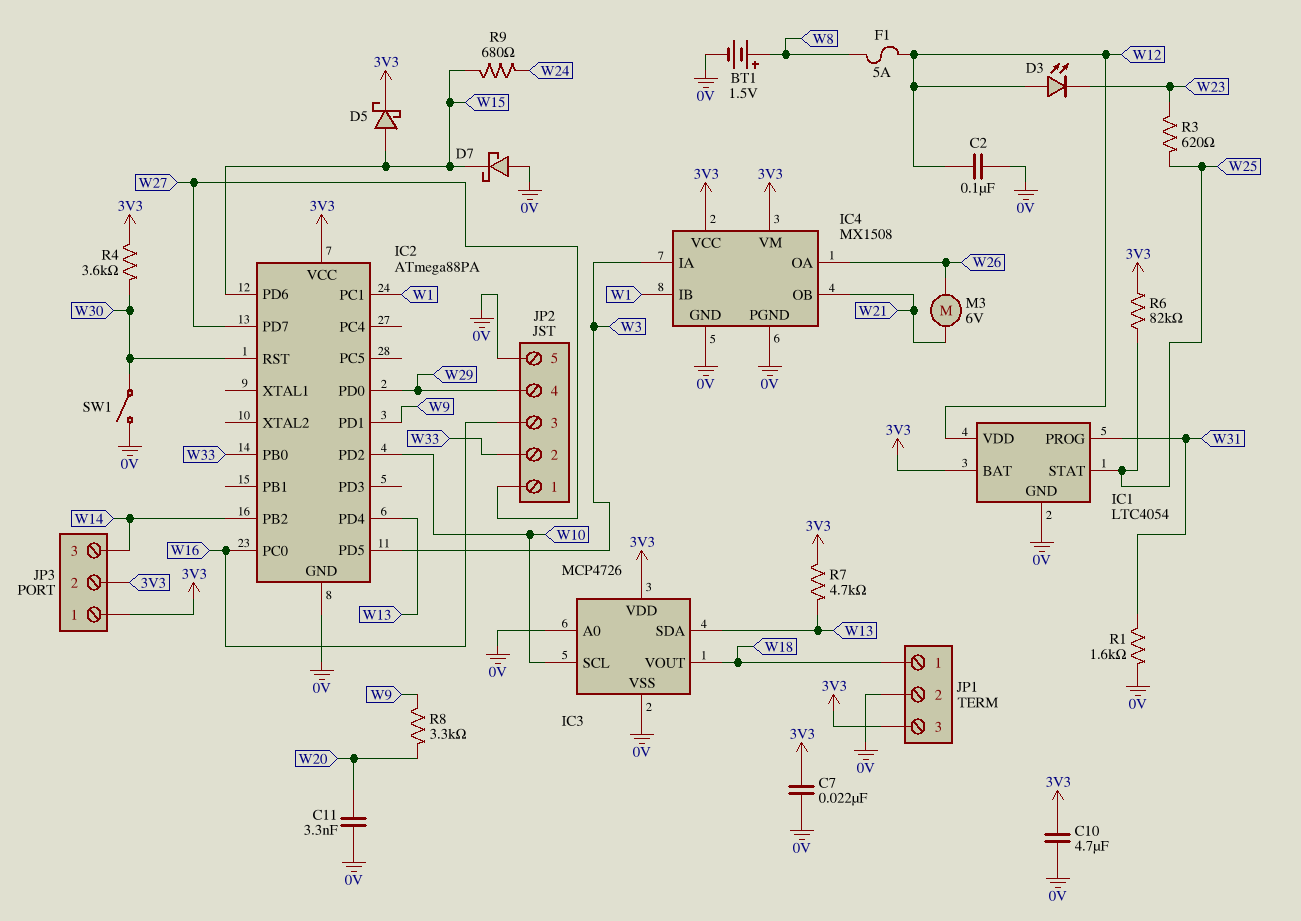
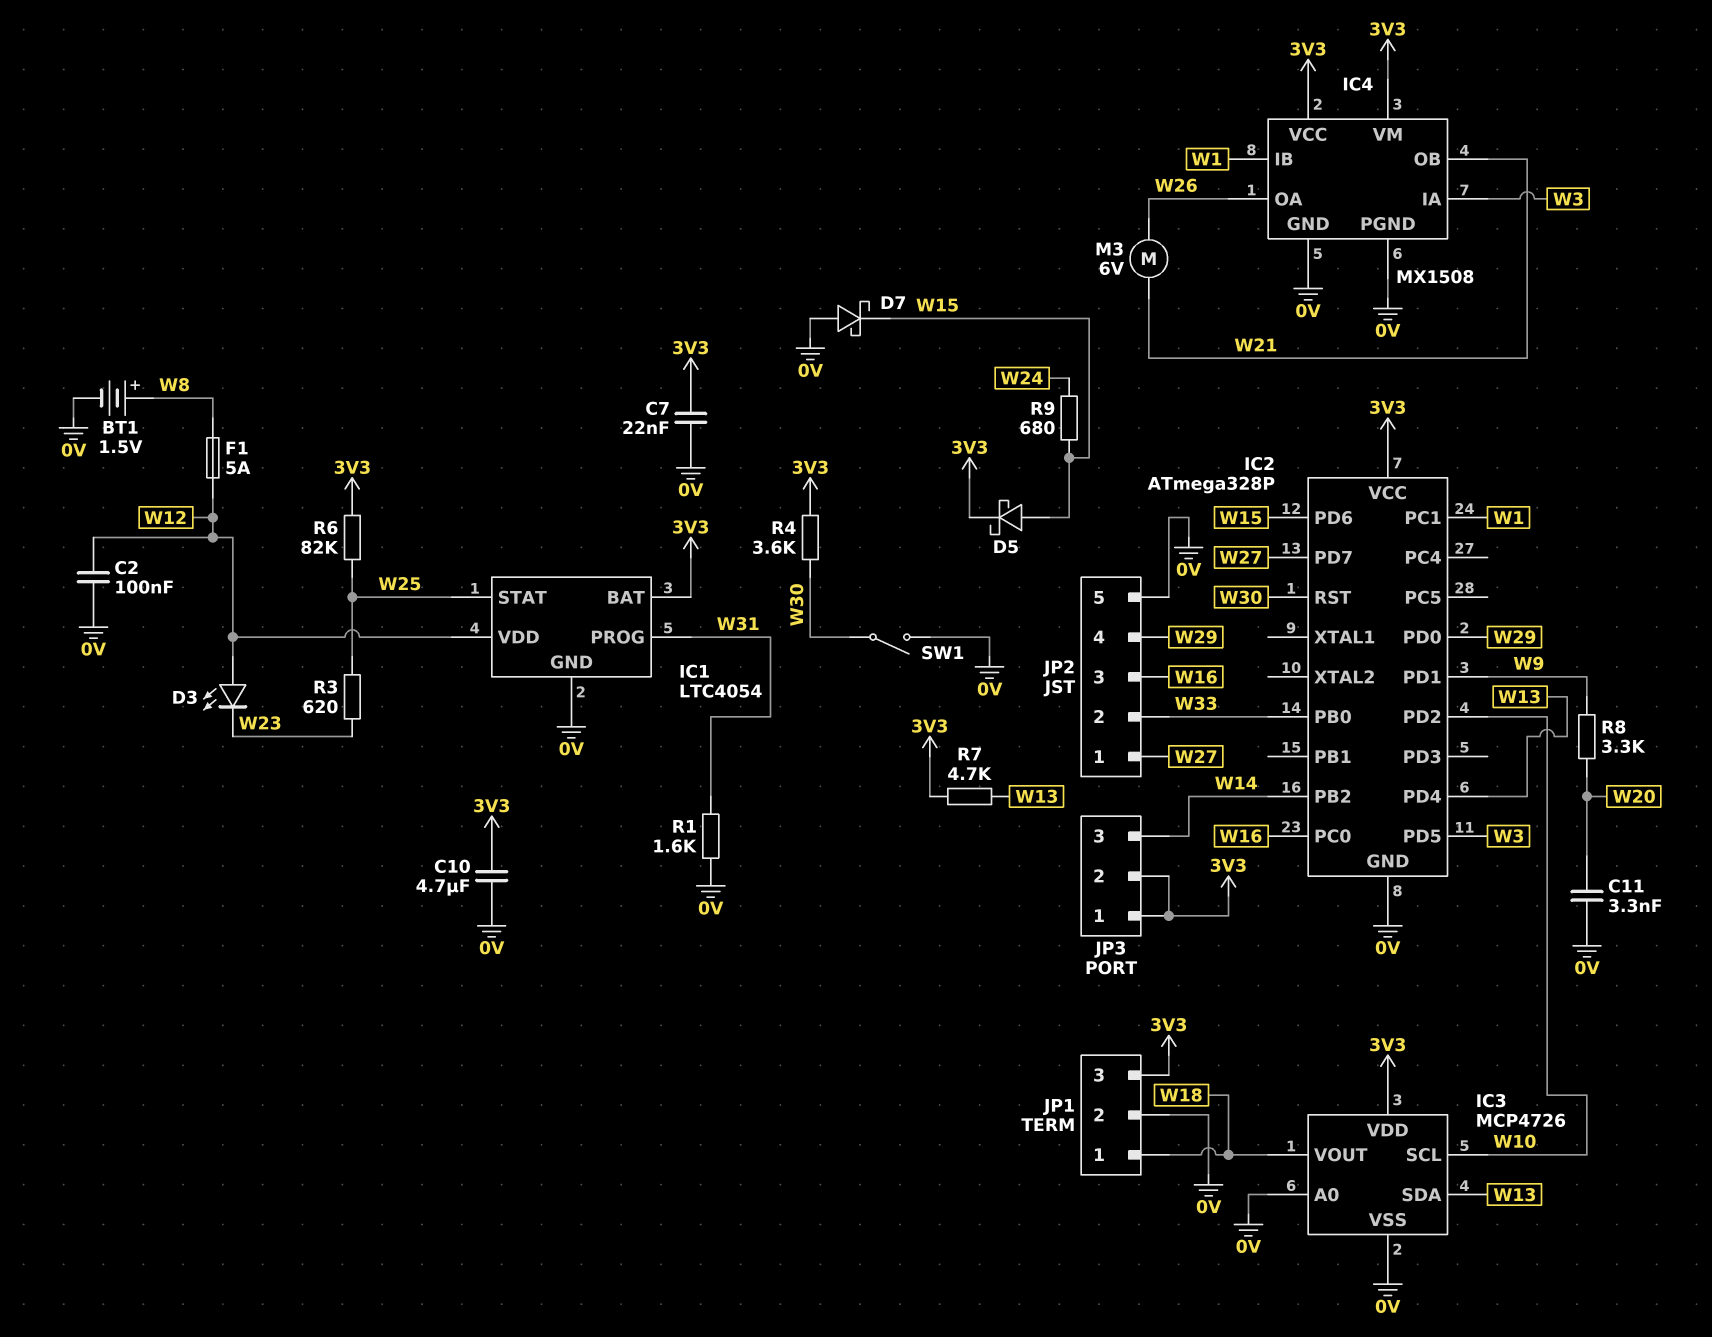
IC2: ATmega88PA -> ATmega328P

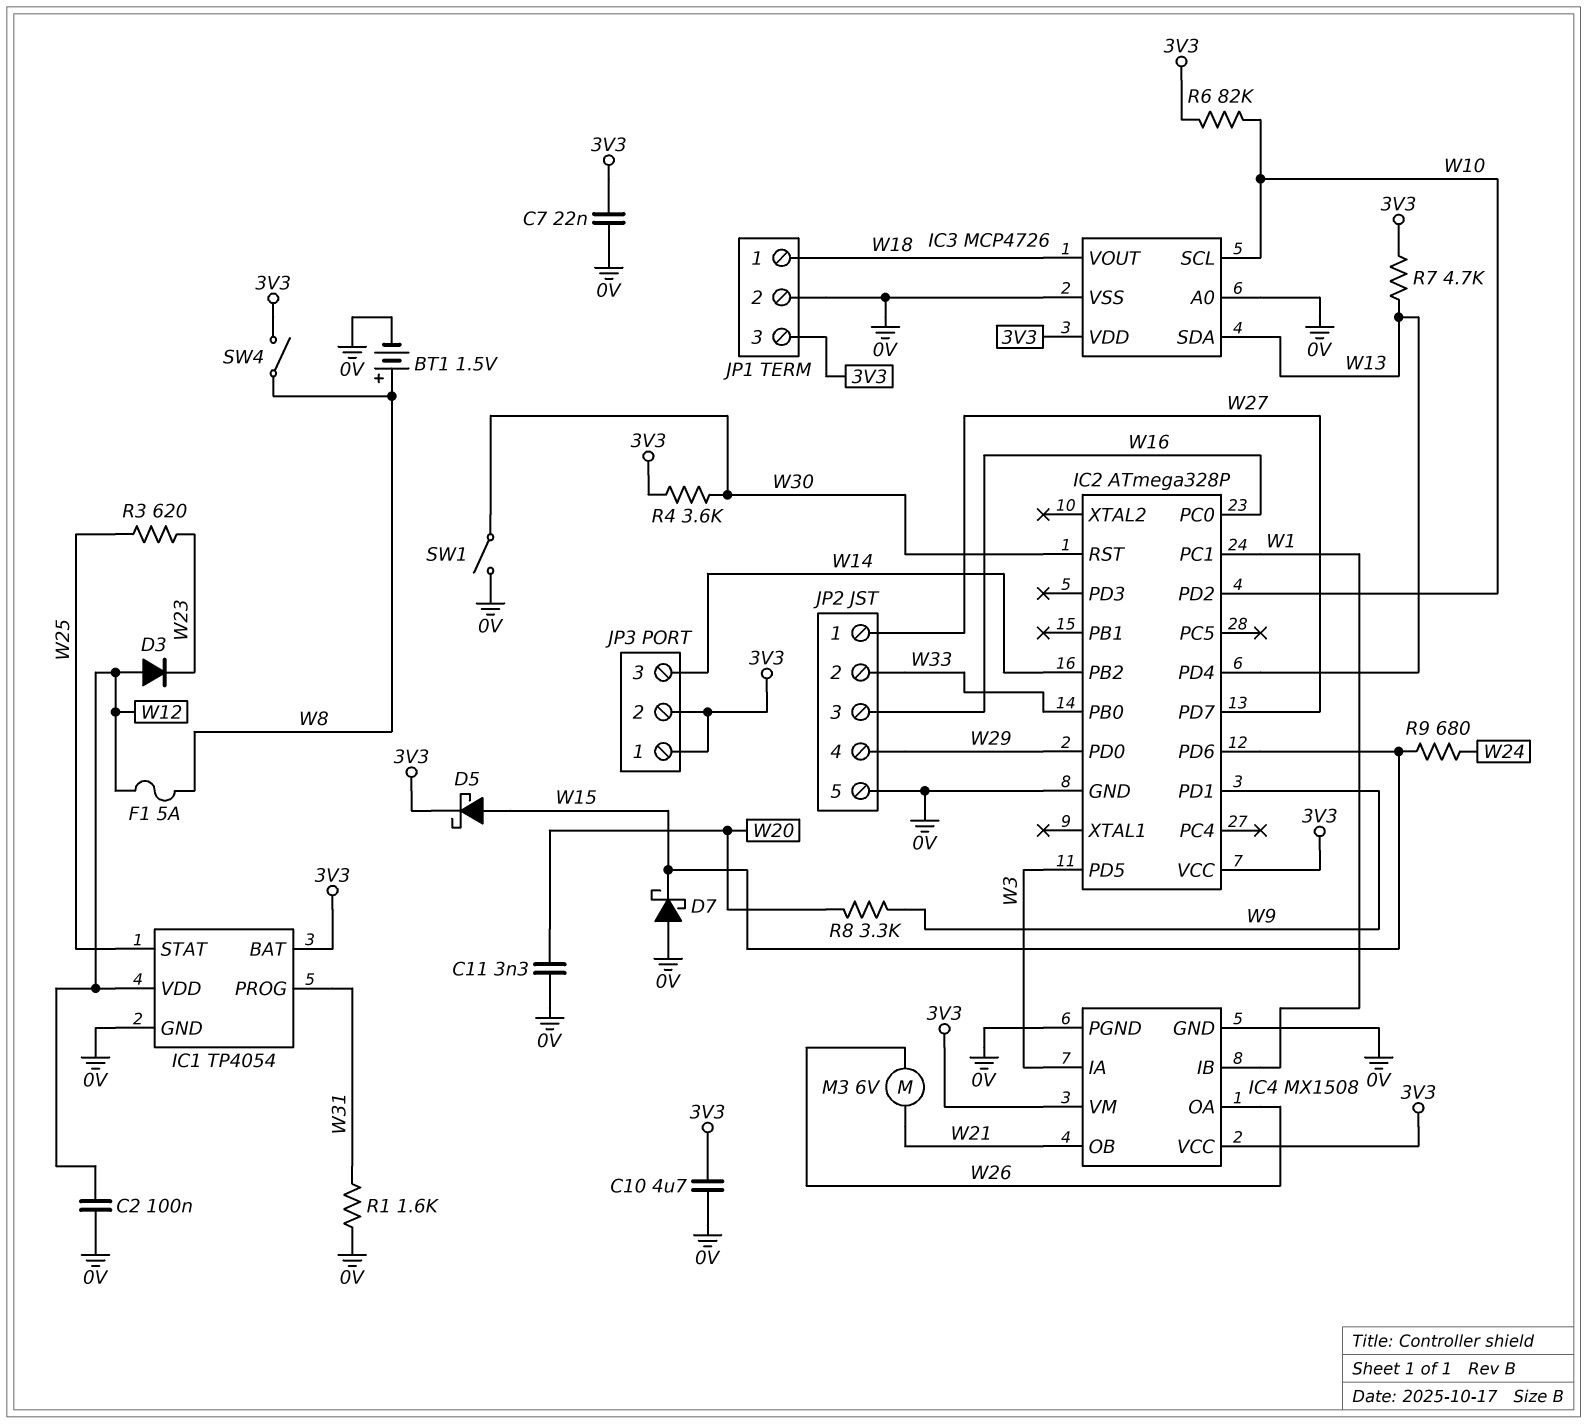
D3: LED (A W12, K W23) -> diode (A W12, K W23)
IC1: LTC4054 -> TP4054
R6: 82k (3V3, W25) -> 82k (3V3, W10)
SW4: none -> switch (3V3, W8)

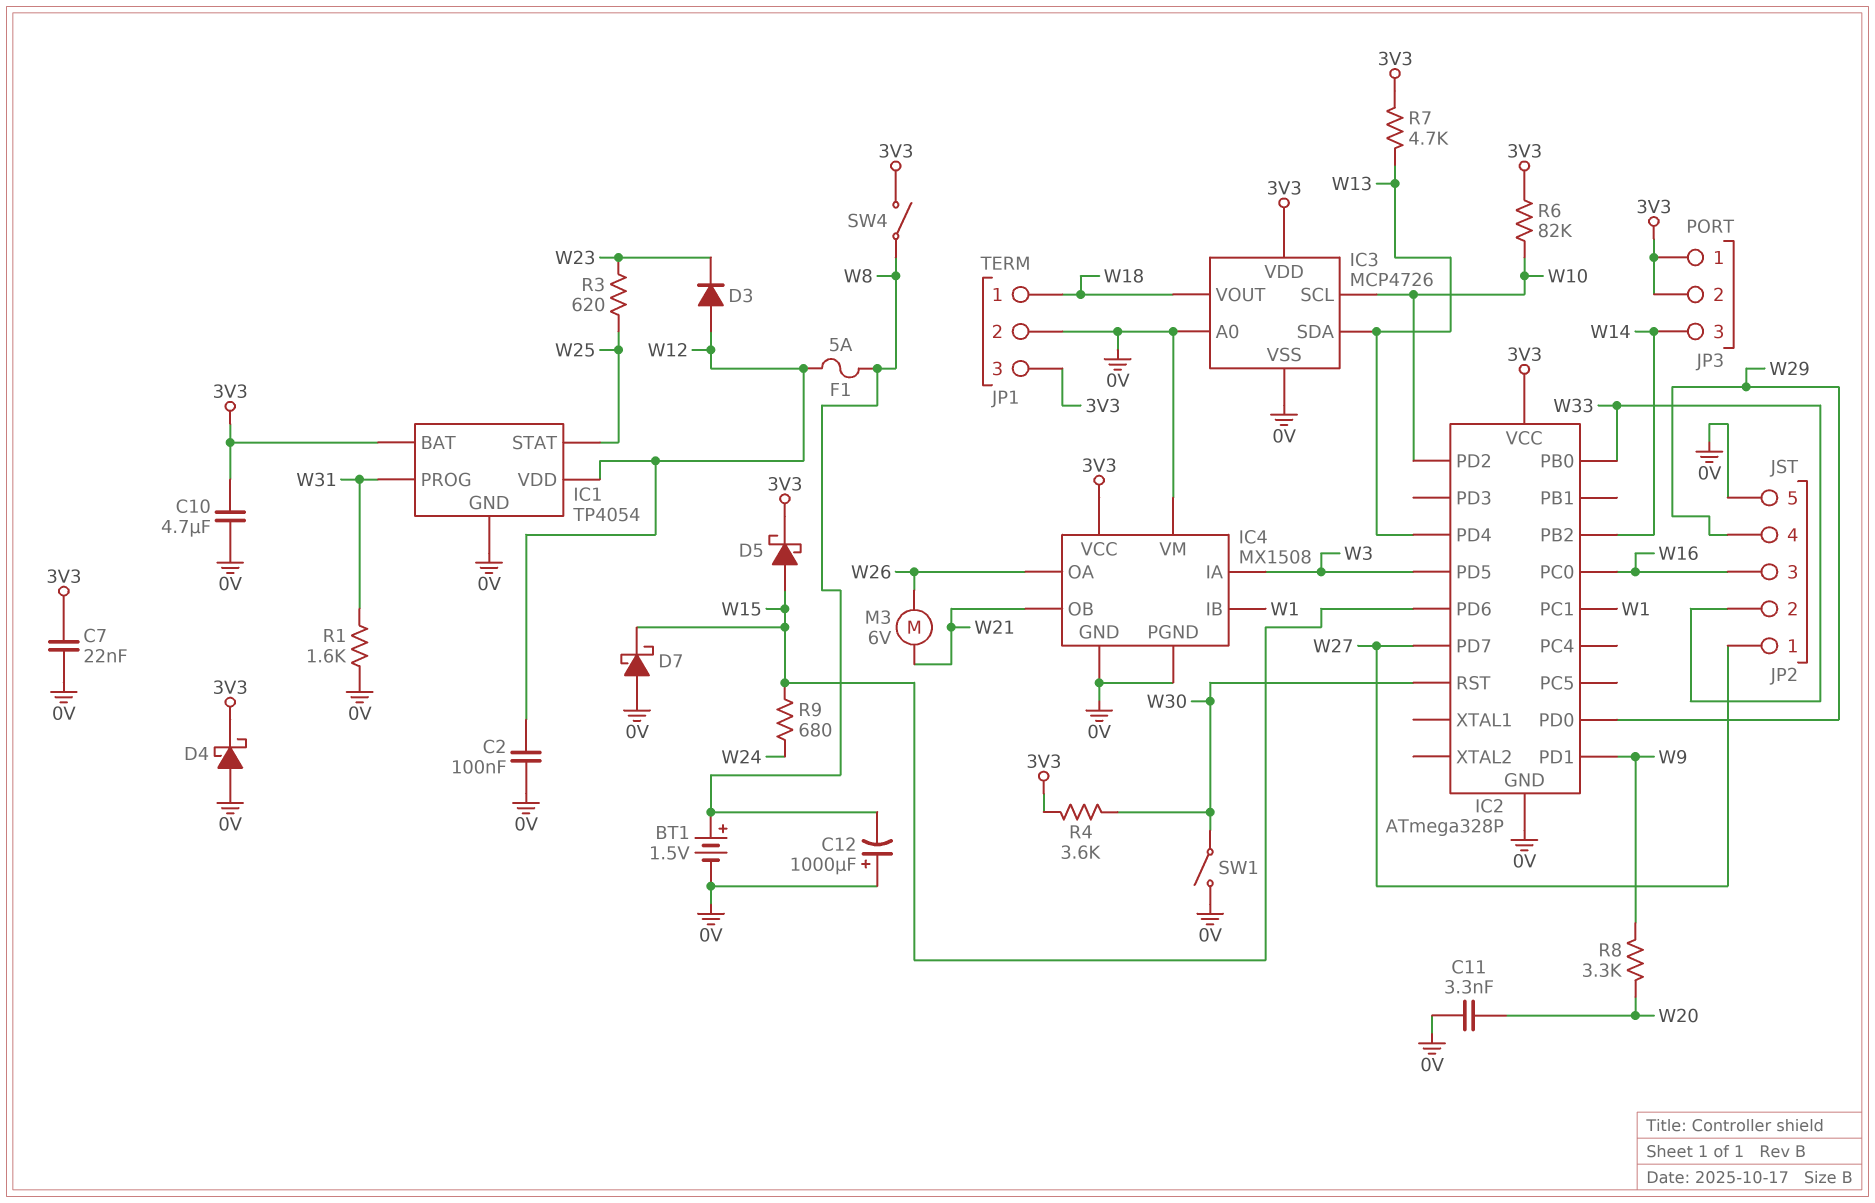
C12: none -> 1000uF (plus 0V, minus W8)
D4: none -> schottky (A 0V, K 3V3)
IC4 pin VM: 3V3 -> 0V

